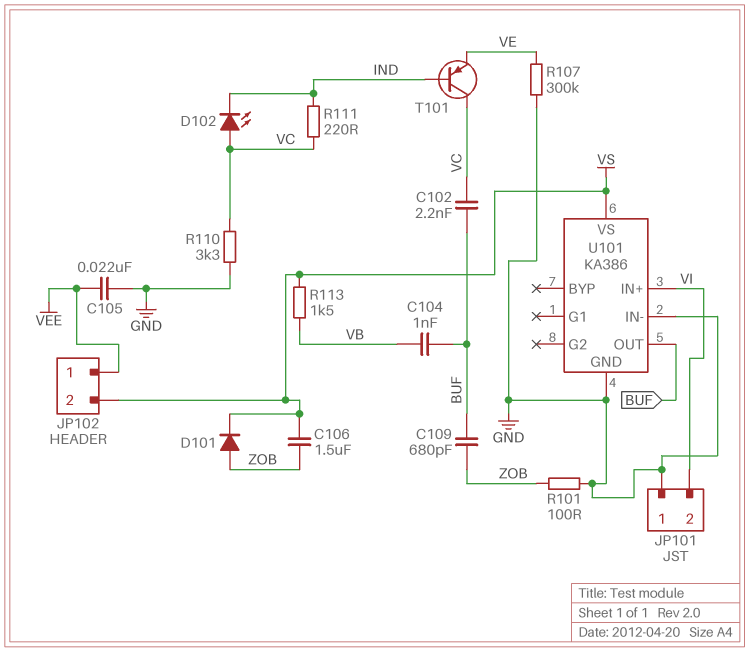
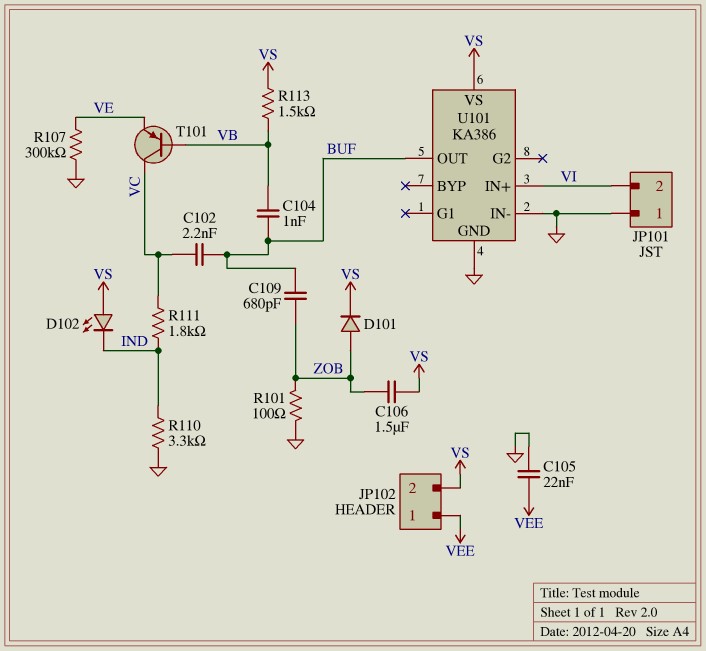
D102: LED (A VC, K IND) -> LED (A VS, K IND)
R110: 3.3k (GND, VC) -> 3.3k (GND, IND)
R111: 220 (IND, VC) -> 1.8k (IND, VC)
T101: PNP (B IND, C VC, E VE) -> PNP (B VB, C VC, E VE)

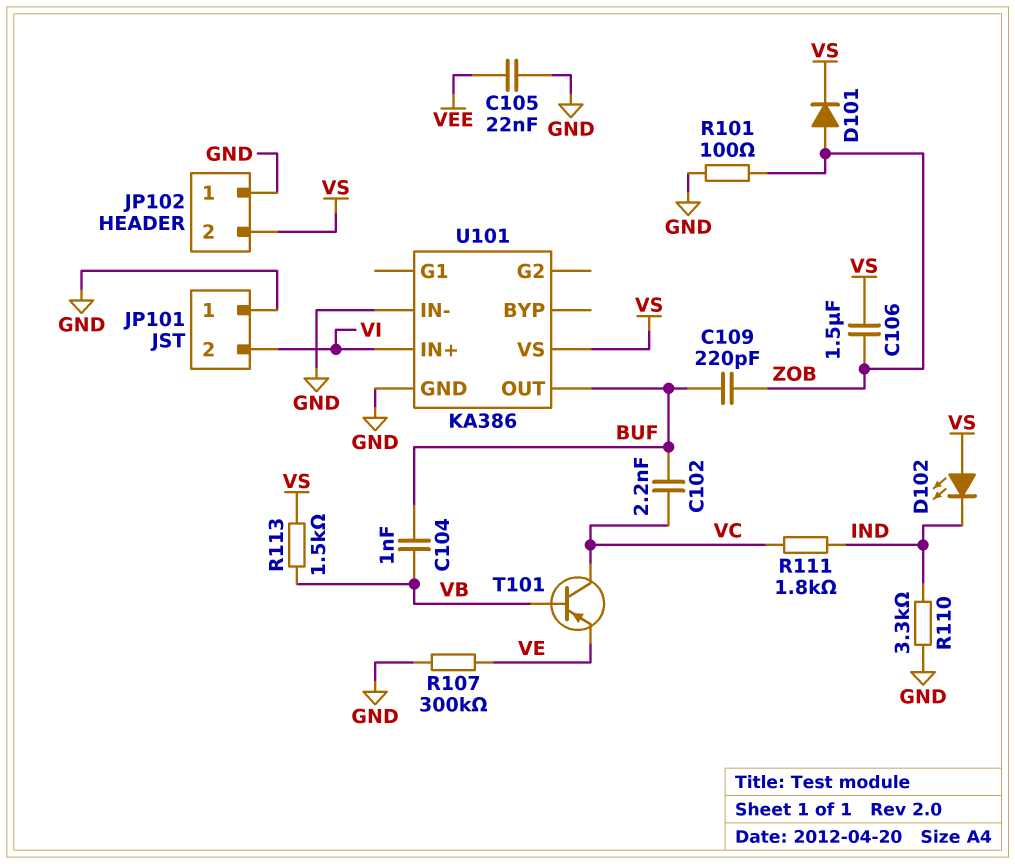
C109: 680pF (BUF, ZOB) -> 220pF (BUF, ZOB)
JP102 pin 1: VEE -> GND

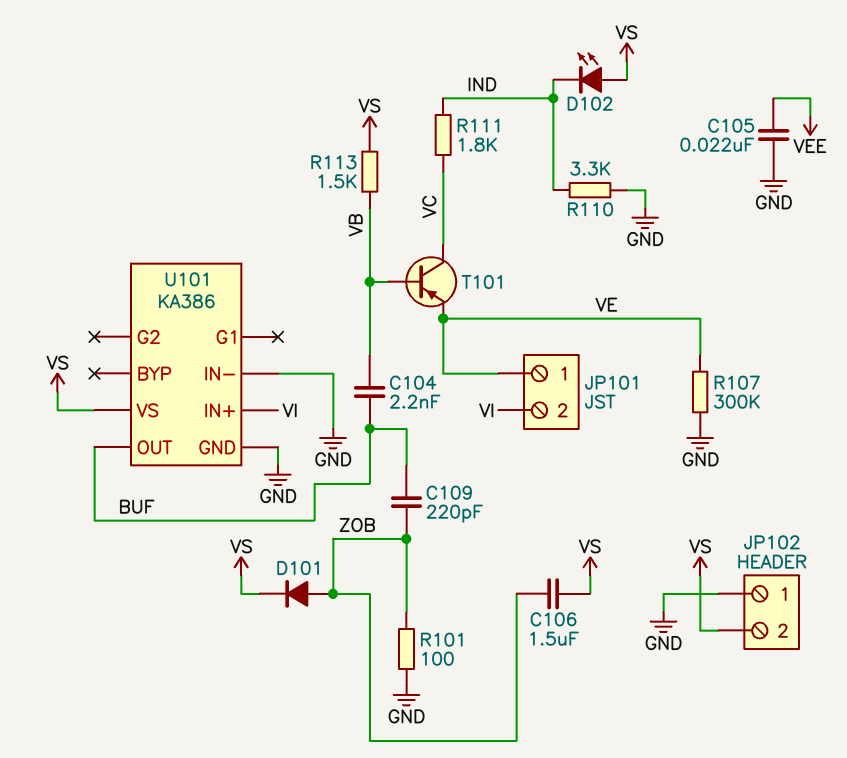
C102: 2.2nF (BUF, VC) -> none
C104: 1nF (BUF, VB) -> 2.2nF (BUF, VB)
JP101 pin 1: GND -> VE

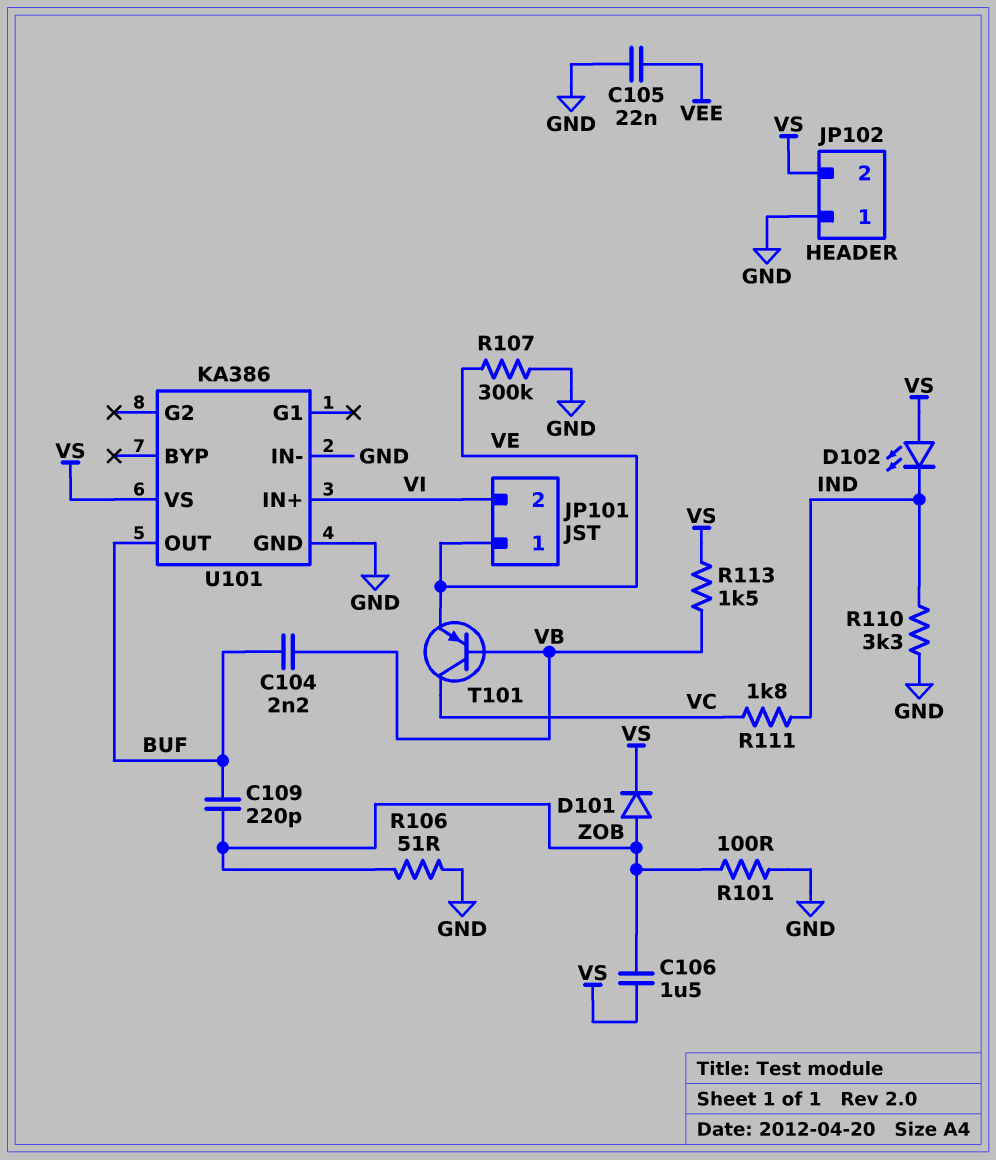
R106: none -> 51 (GND, ZOB)

